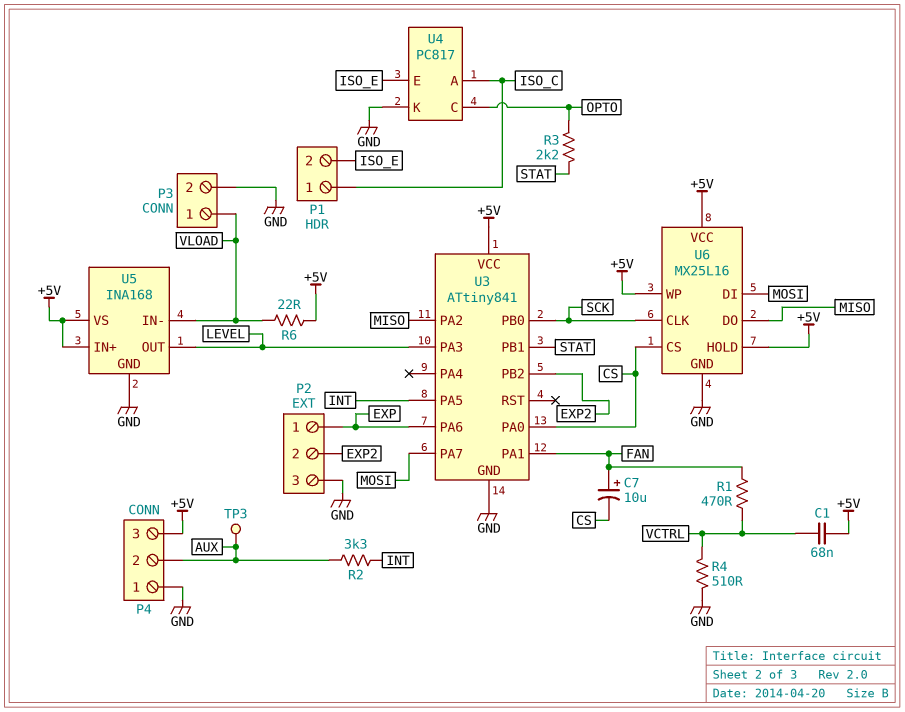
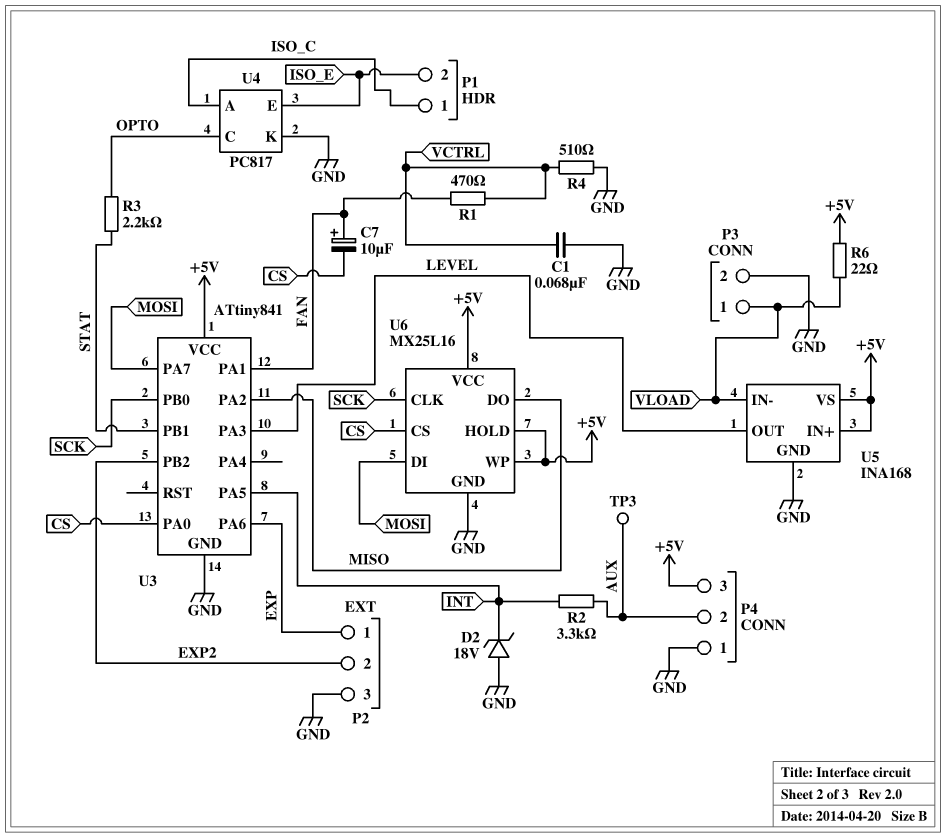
C1: 68nF (+5V, VCTRL) -> 68nF (GND, VCTRL)
D2: none -> zener 18V (A GND, K INT)

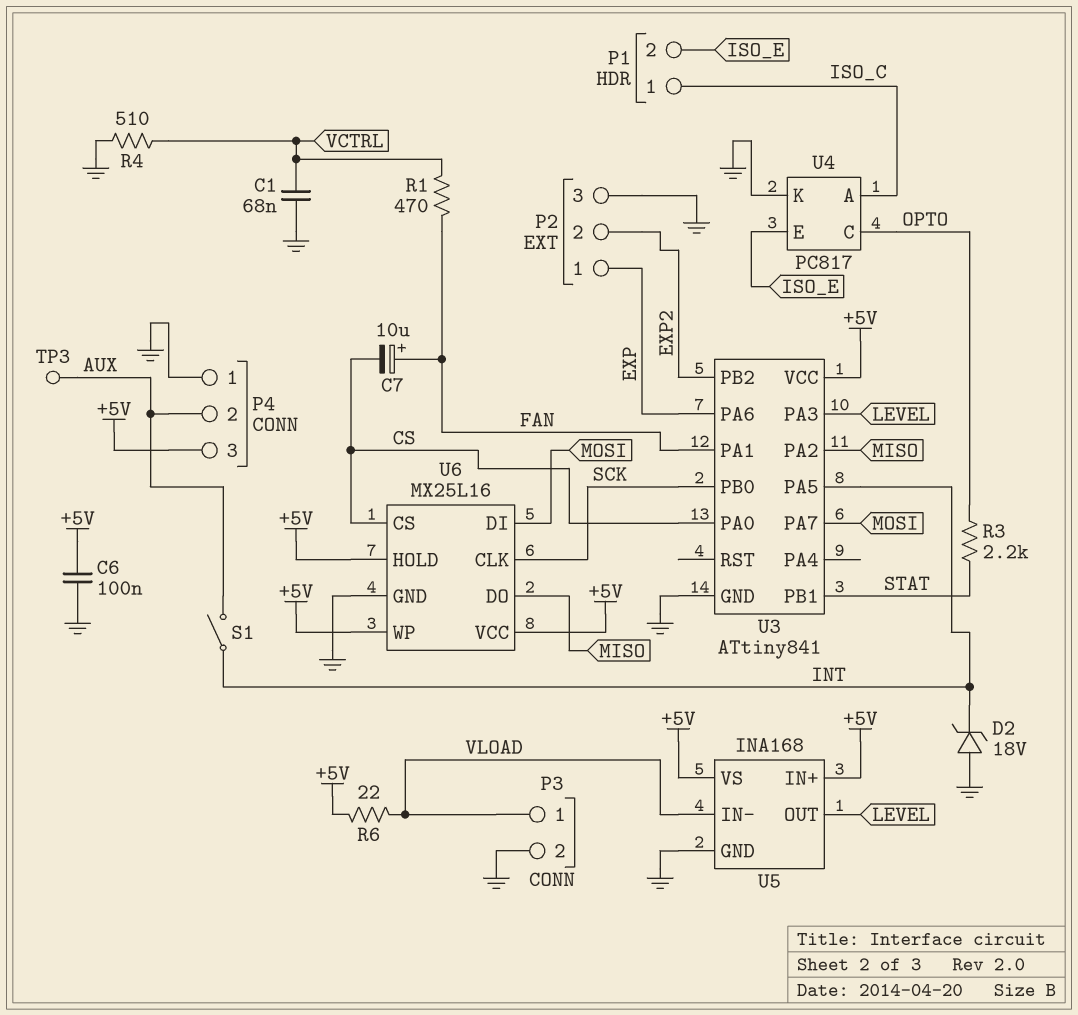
C6: none -> 100nF (+5V, GND)
R2: 3.3k (AUX, INT) -> none
S1: none -> switch (AUX, INT)

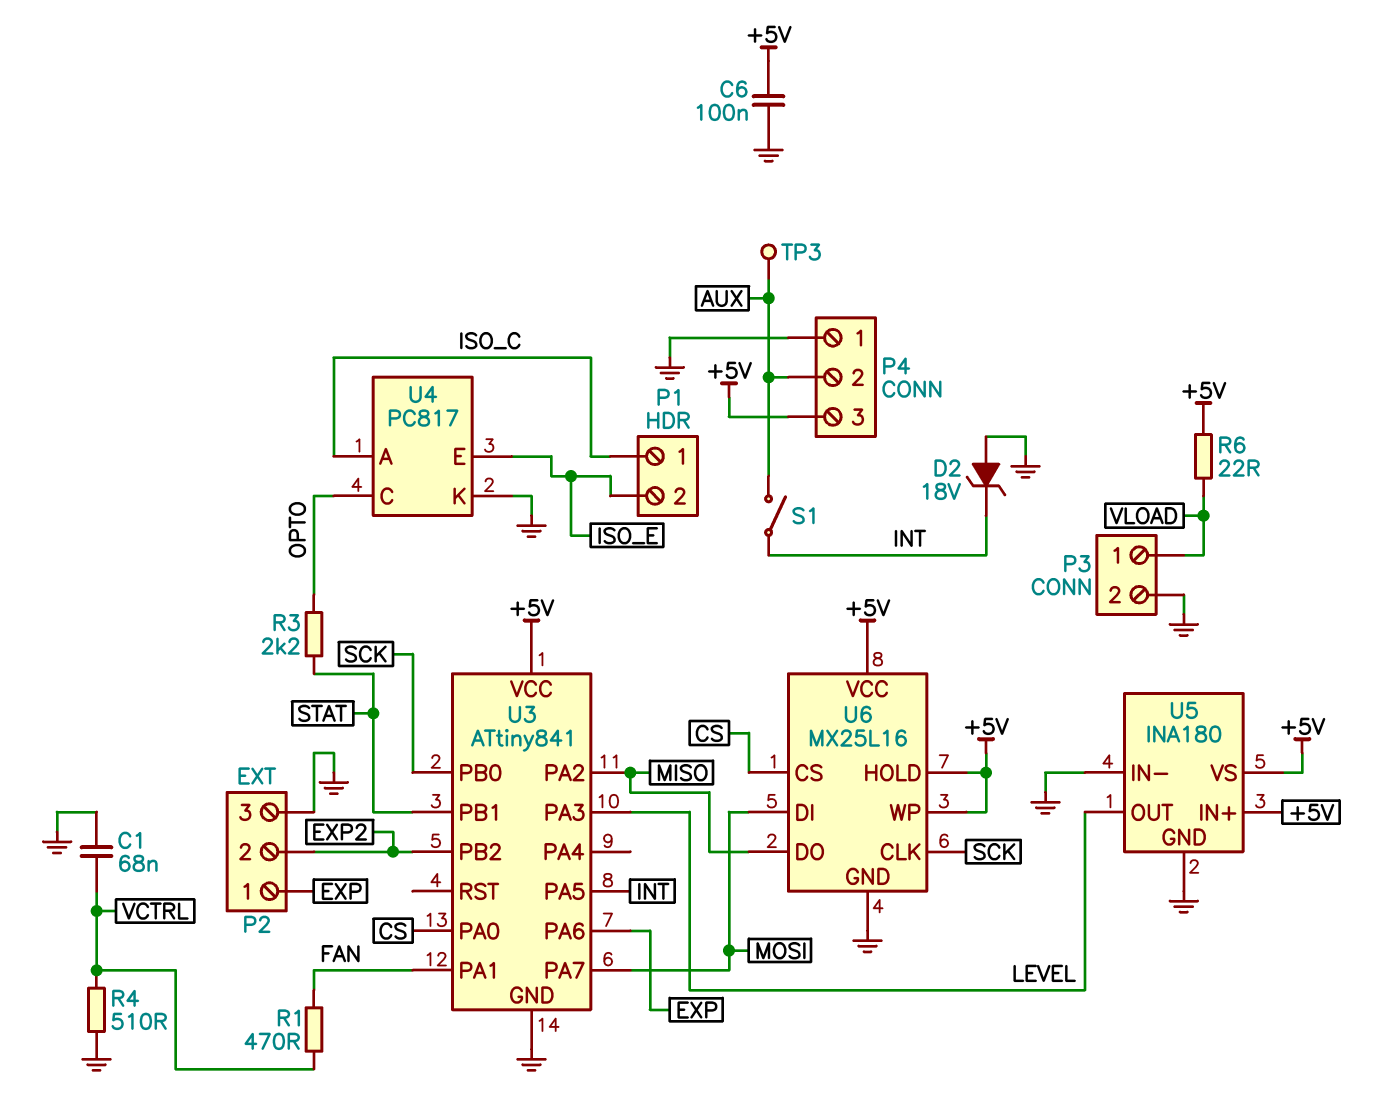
C7: 10uF (plus FAN, minus CS) -> none
U5: INA168 -> INA180
U5 pin IN-: VLOAD -> GND

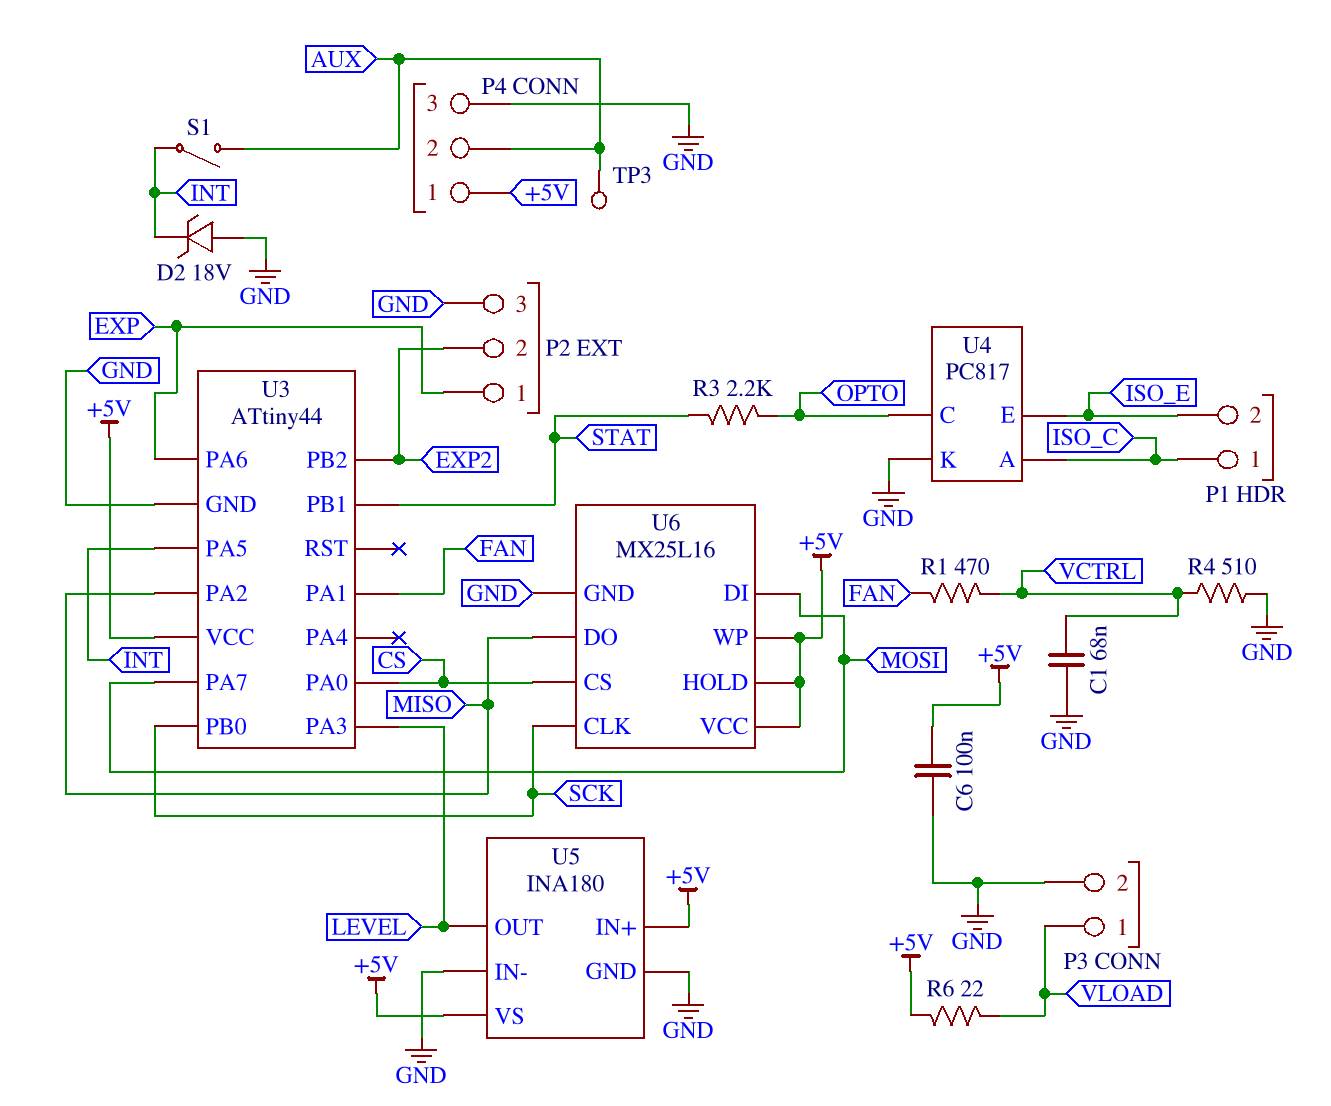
P4 pin 1: GND -> +5V
P4 pin 3: +5V -> GND
U3: ATtiny841 -> ATtiny44

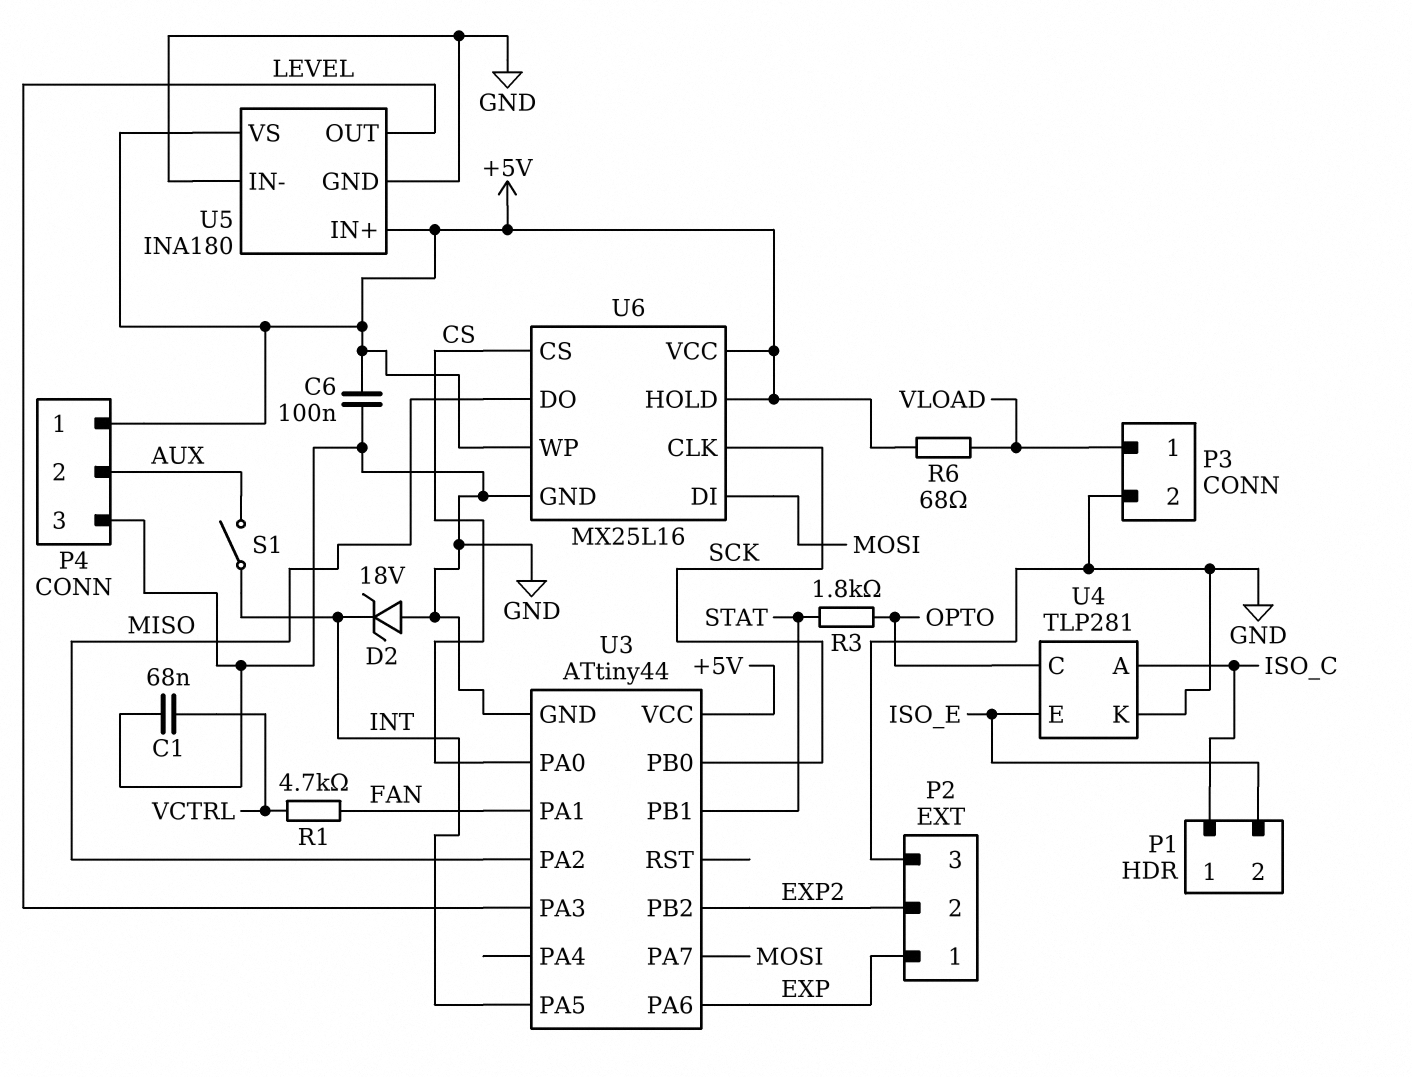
R1: 470 (FAN, VCTRL) -> 4.7k (FAN, VCTRL)
R3: 2.2k (OPTO, STAT) -> 1.8k (OPTO, STAT)
R4: 510 (GND, VCTRL) -> none
R6: 22 (+5V, VLOAD) -> 68 (+5V, VLOAD)
TP3: test point (AUX) -> none
U4: PC817 -> TLP281

